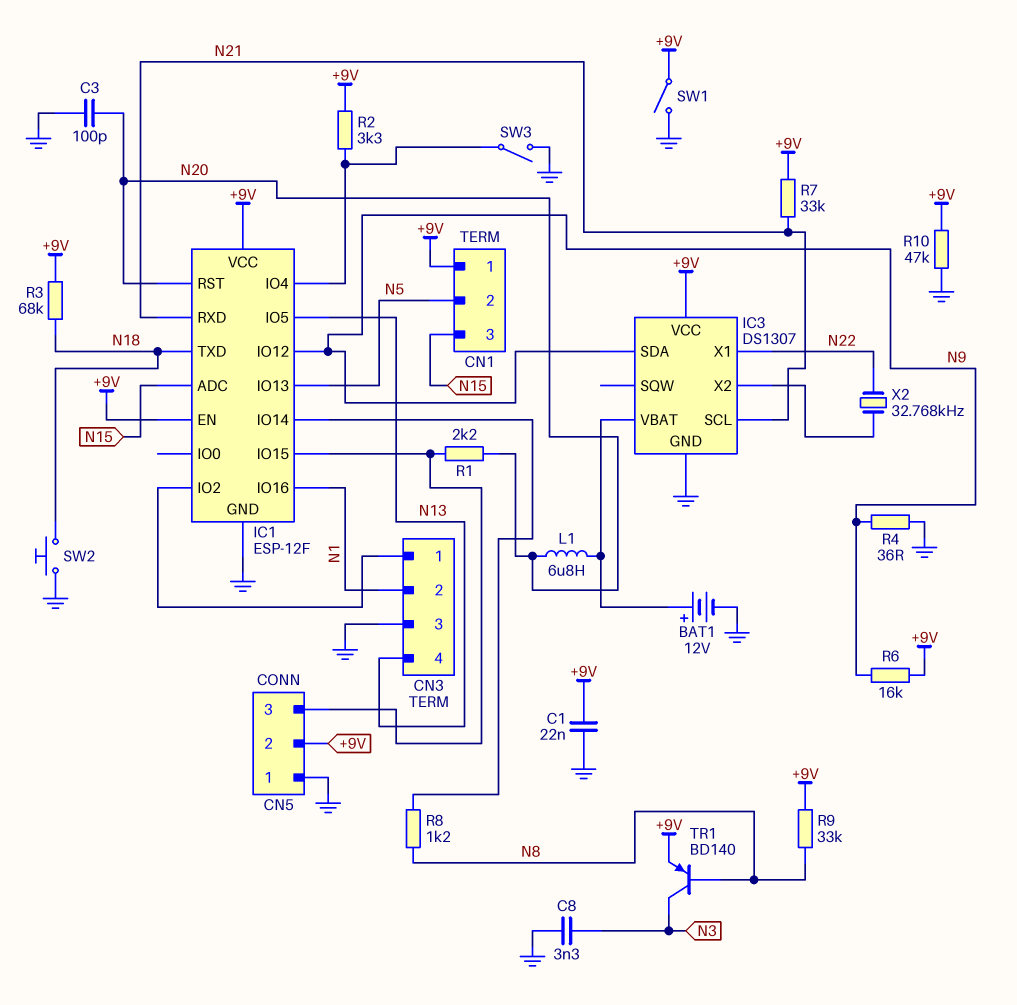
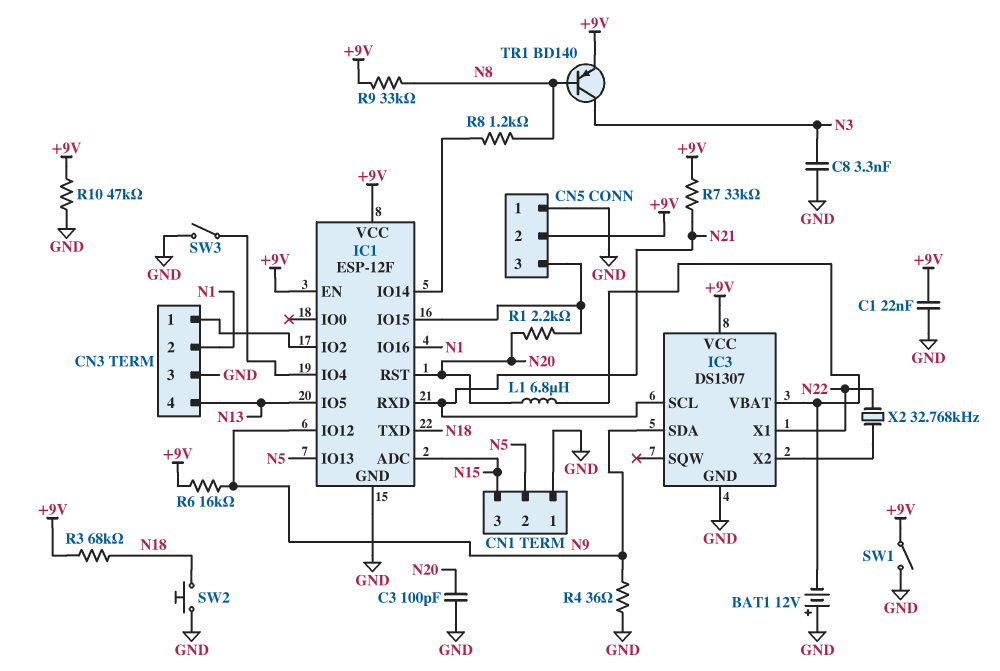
BAT1: 12V (plus IC3/VBAT, minus GND) -> 12V (plus GND, minus IC3/VBAT)
CN1 pin 1: +9V -> GND
R2: 3.3k (+9V, IC1/IO4) -> none

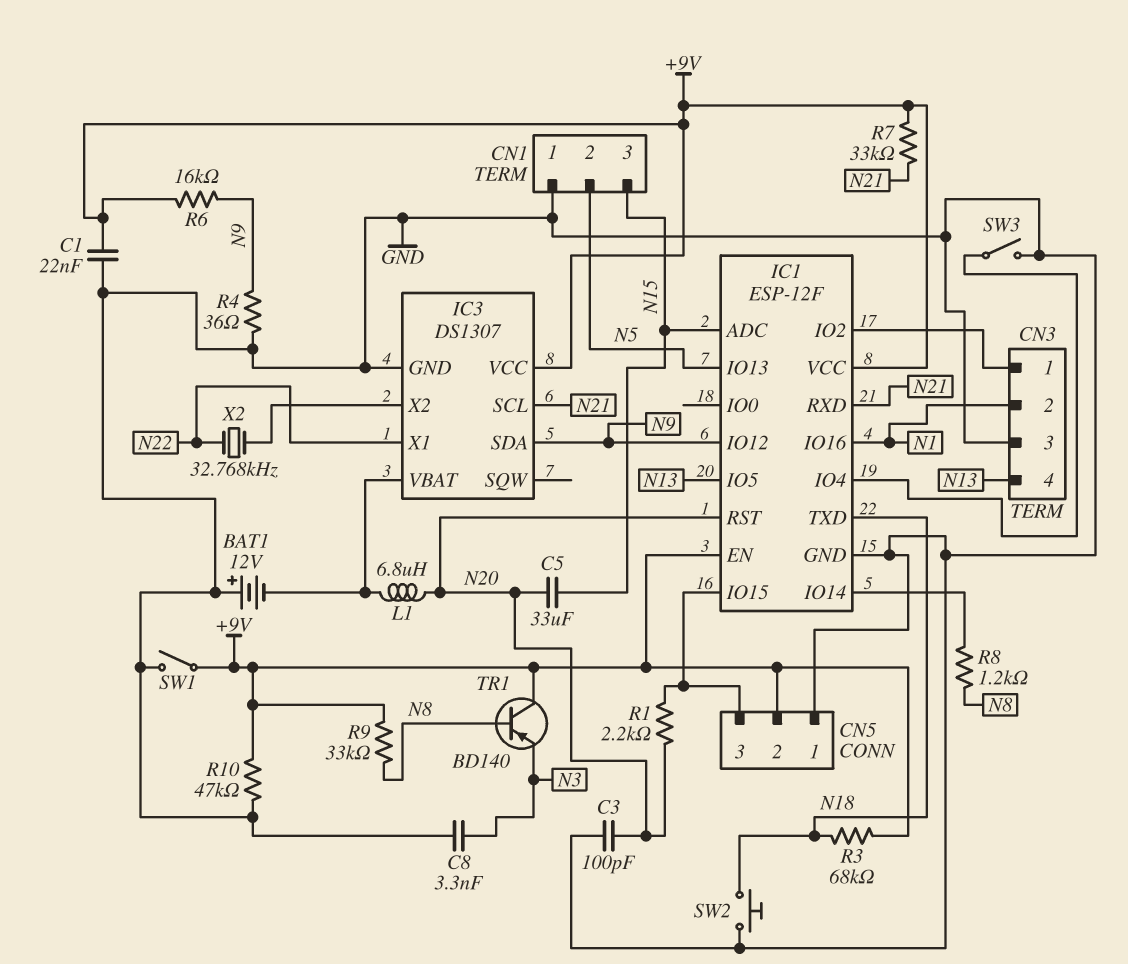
C5: none -> 33uF (N15, N20)
TR1: PNP BD140 (B N8, C N3, E +9V) -> PNP BD140 (B N8, C +9V, E N3)

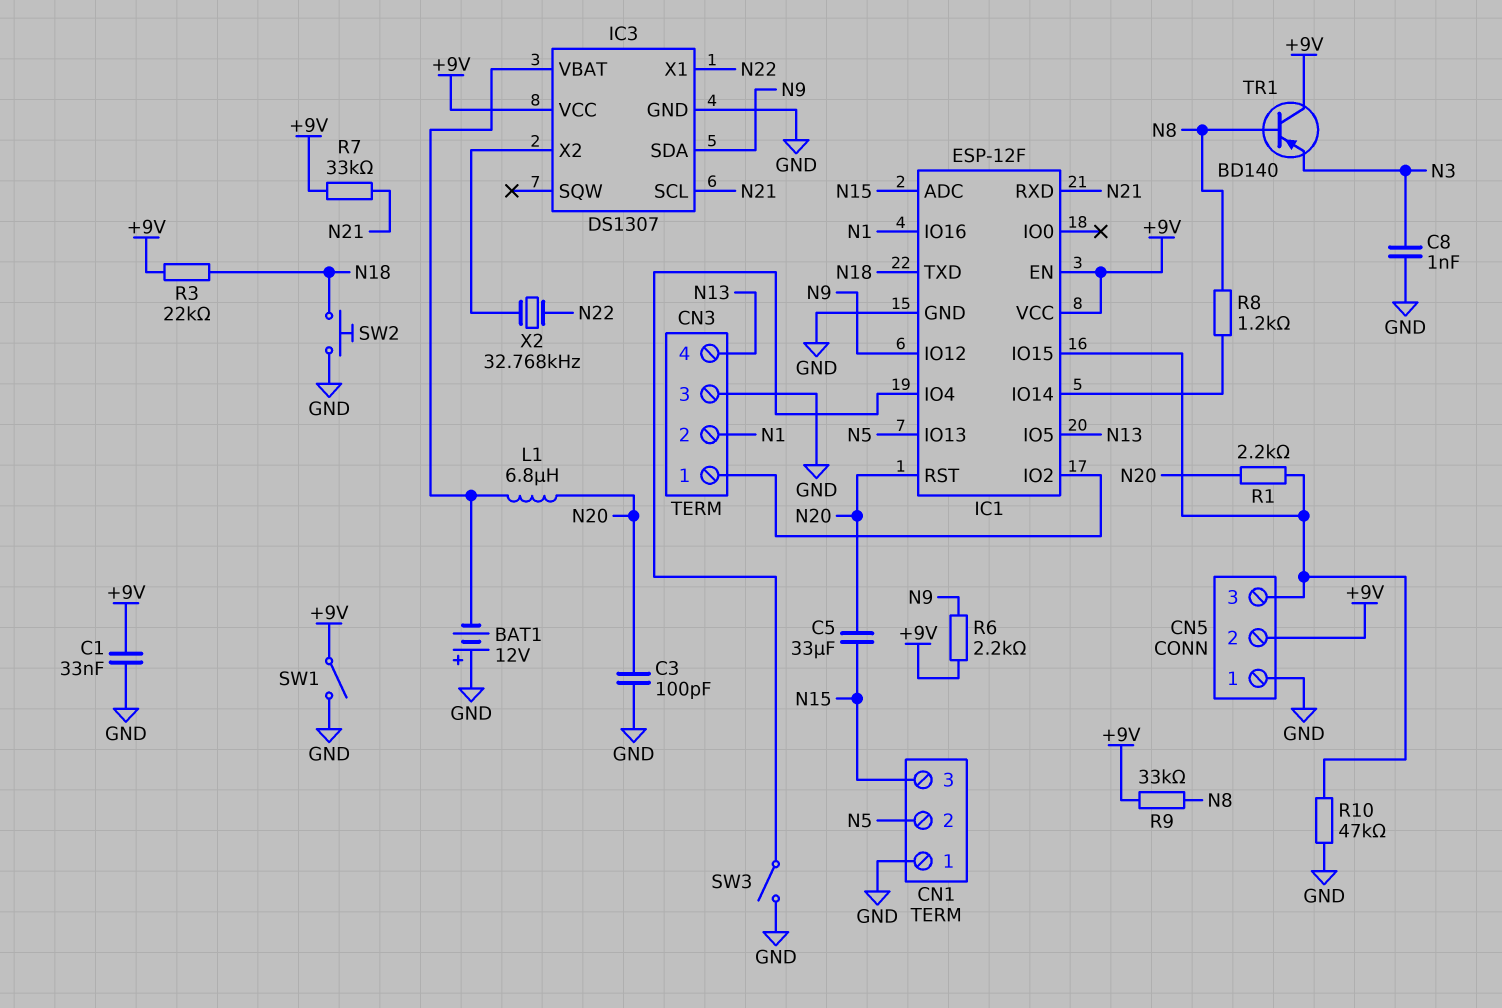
C1: 22nF (+9V, GND) -> 33nF (+9V, GND)
C8: 3.3nF (GND, N3) -> 1nF (GND, N3)
R3: 68k (+9V, N18) -> 22k (+9V, N18)
R4: 36 (GND, N9) -> none
R6: 16k (+9V, N9) -> 2.2k (+9V, N9)
R10: 47k (+9V, GND) -> 47k (CN5/3, GND)

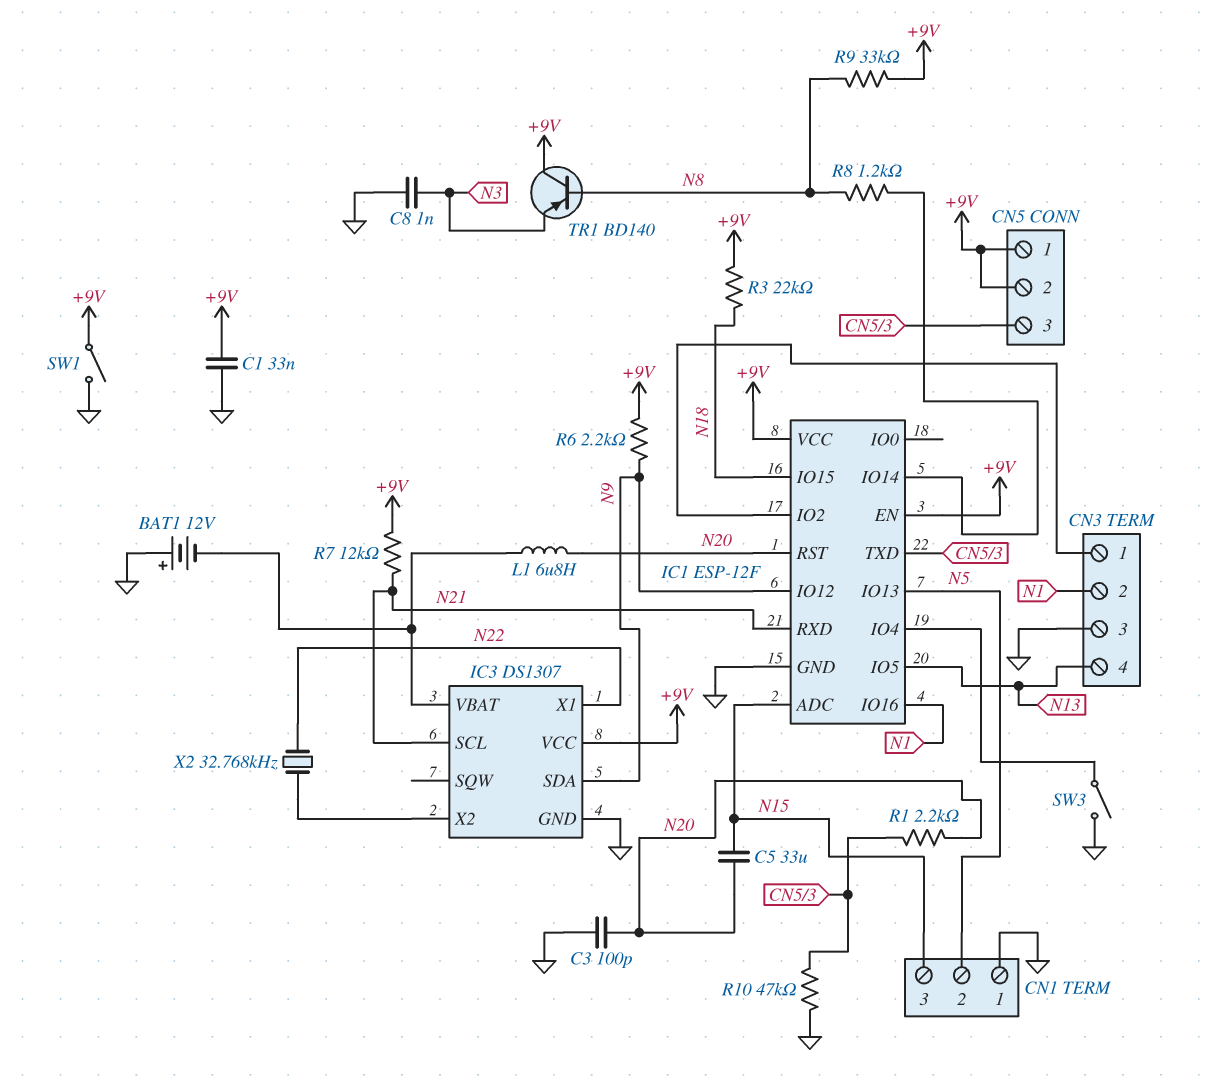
CN5 pin 1: GND -> +9V
IC1 pin IO15: CN5/3 -> N18
IC1 pin TXD: N18 -> CN5/3
R7: 33k (+9V, N21) -> 12k (+9V, N21)
SW2: button (GND, N18) -> none

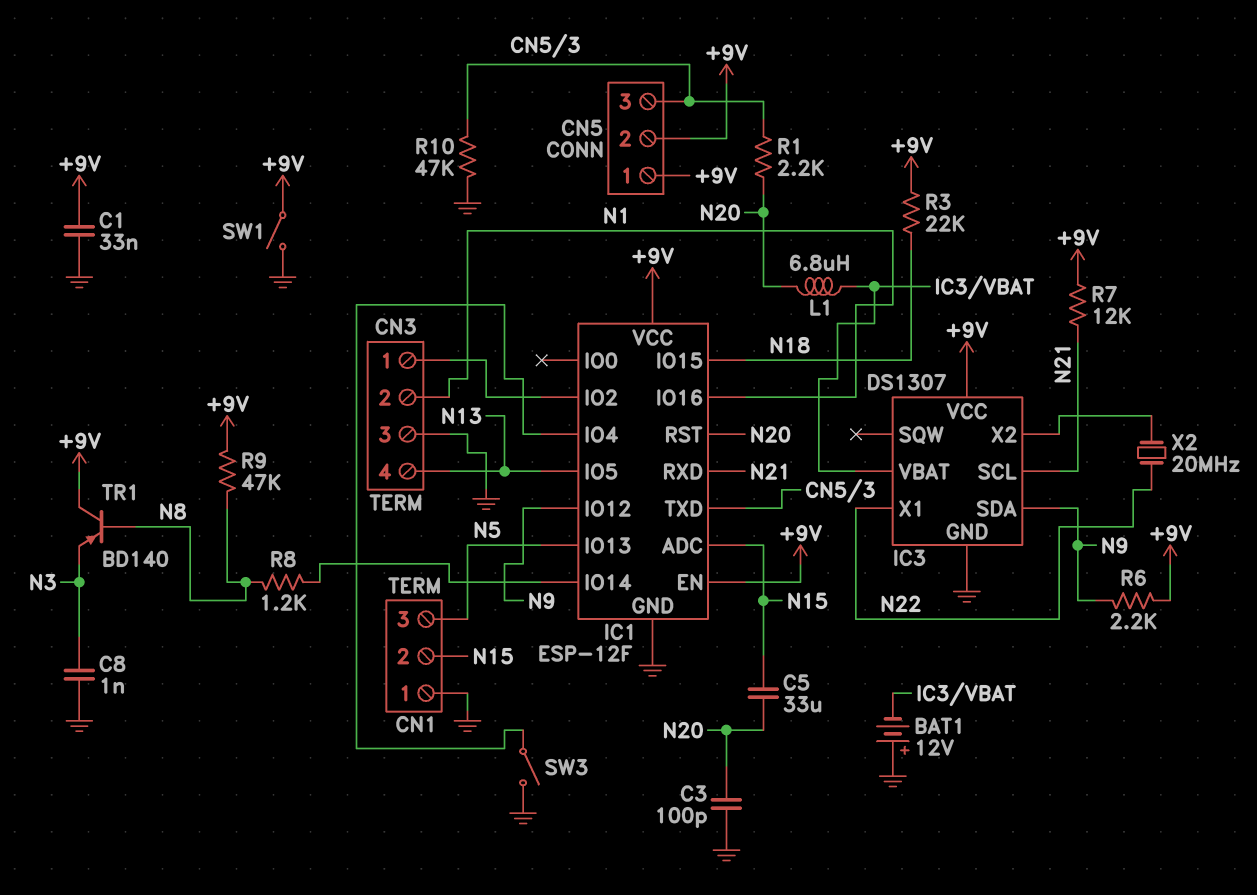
CN1 pin 2: N5 -> N15
CN1 pin 3: N15 -> N5
R9: 33k (+9V, N8) -> 47k (+9V, N8)
X2: 32.768kHz (IC3/X2, N22) -> 20MHz (IC3/X2, N22)

